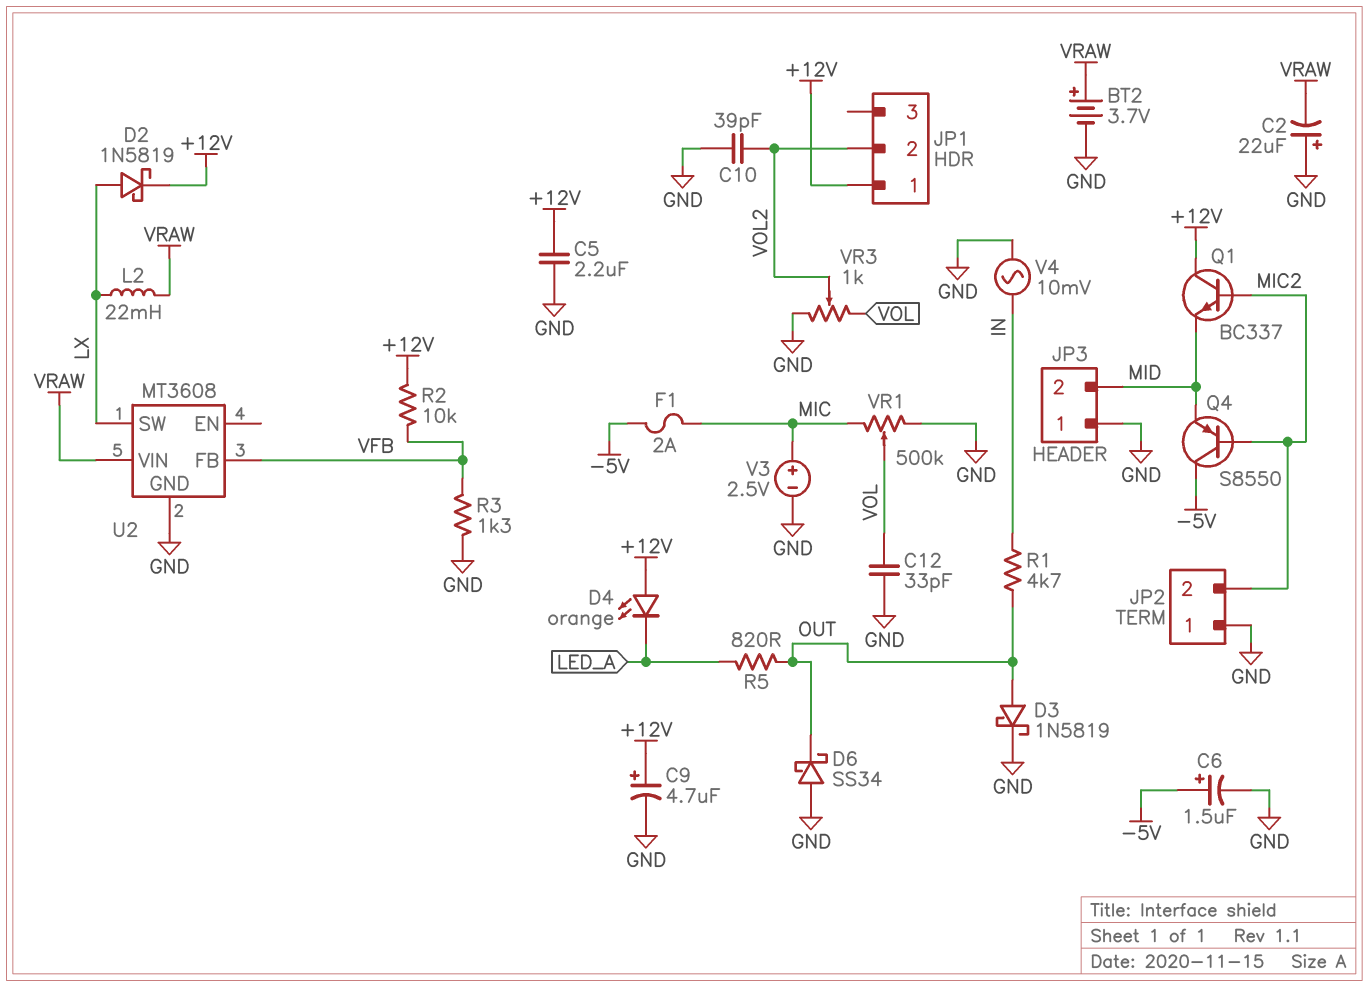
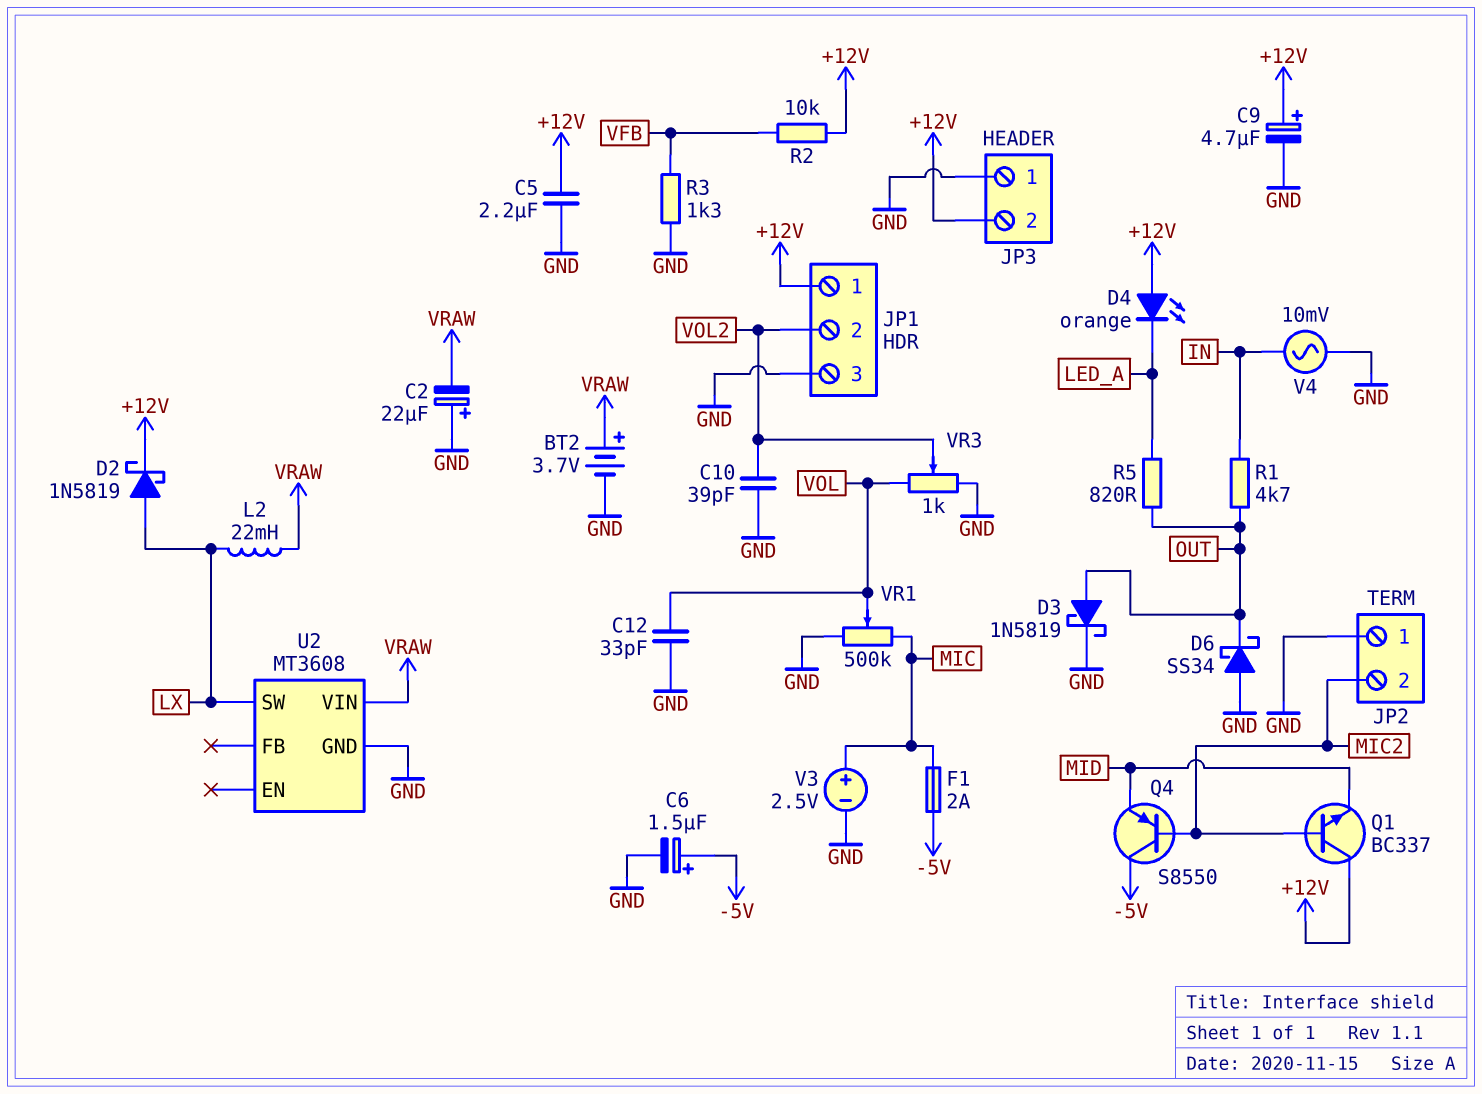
JP1 pin 3: none -> GND
JP3 pin 2: MID -> +12V
U2 pin FB: VFB -> none

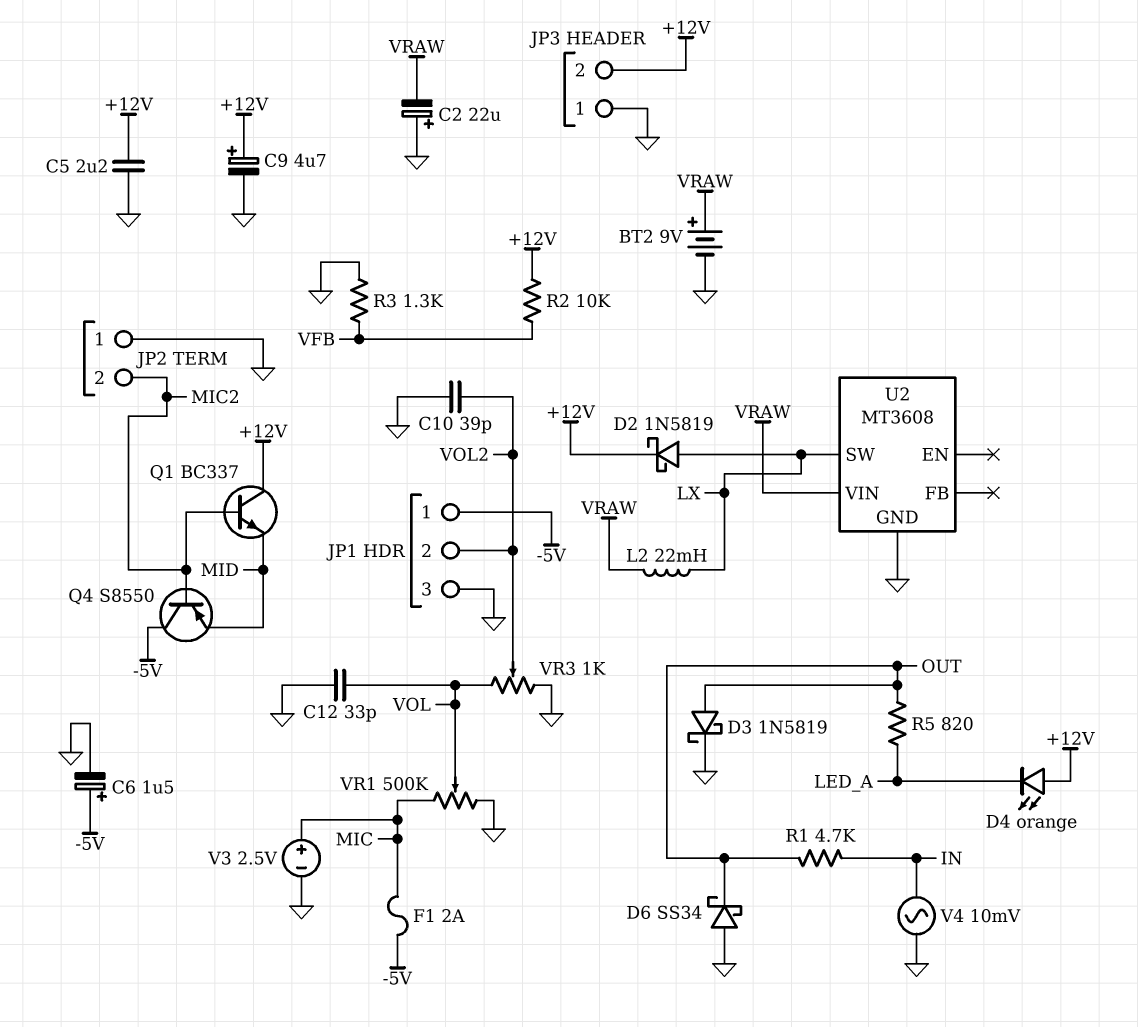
BT2: 3.7V (plus VRAW, minus GND) -> 9V (plus VRAW, minus GND)
JP1 pin 1: +12V -> -5V

